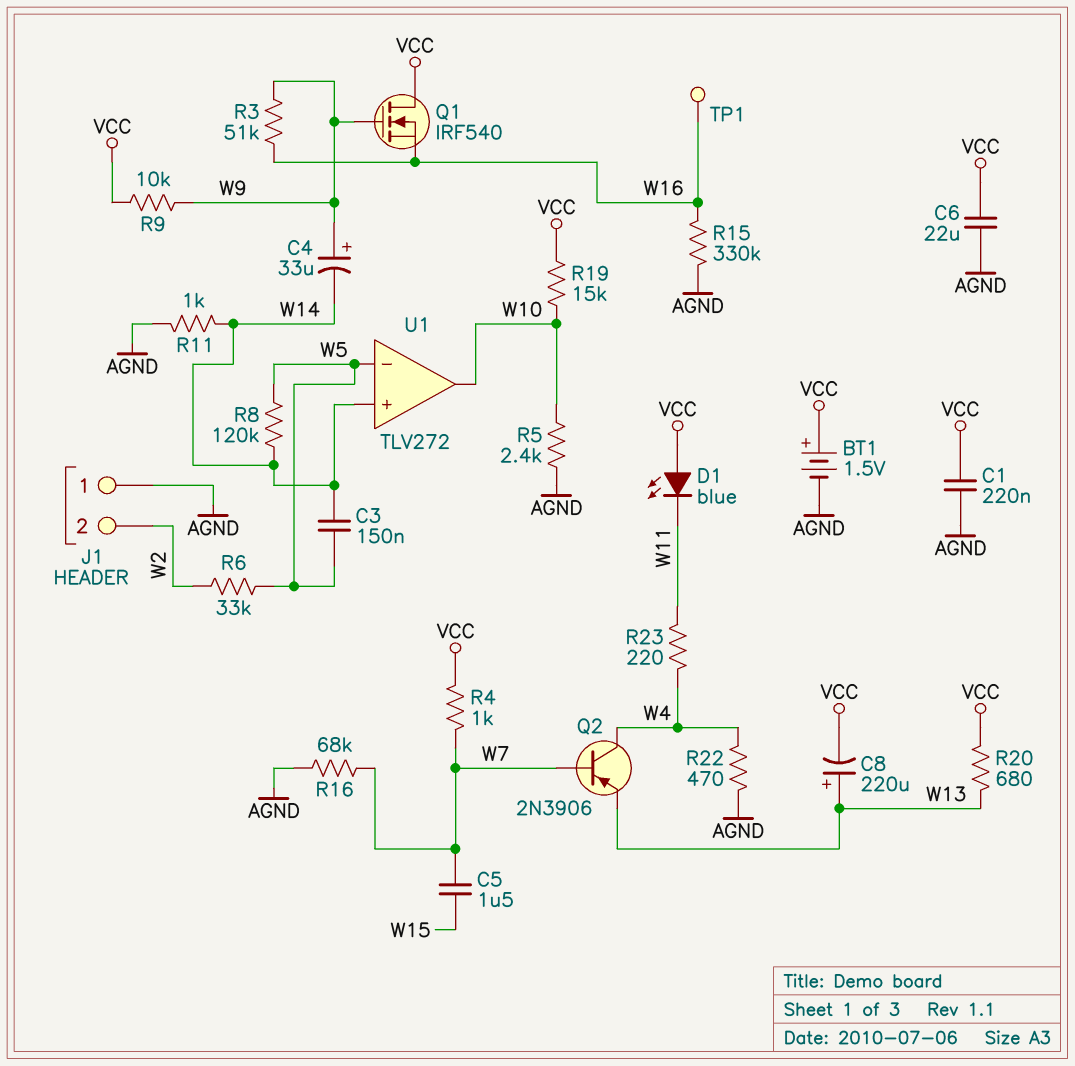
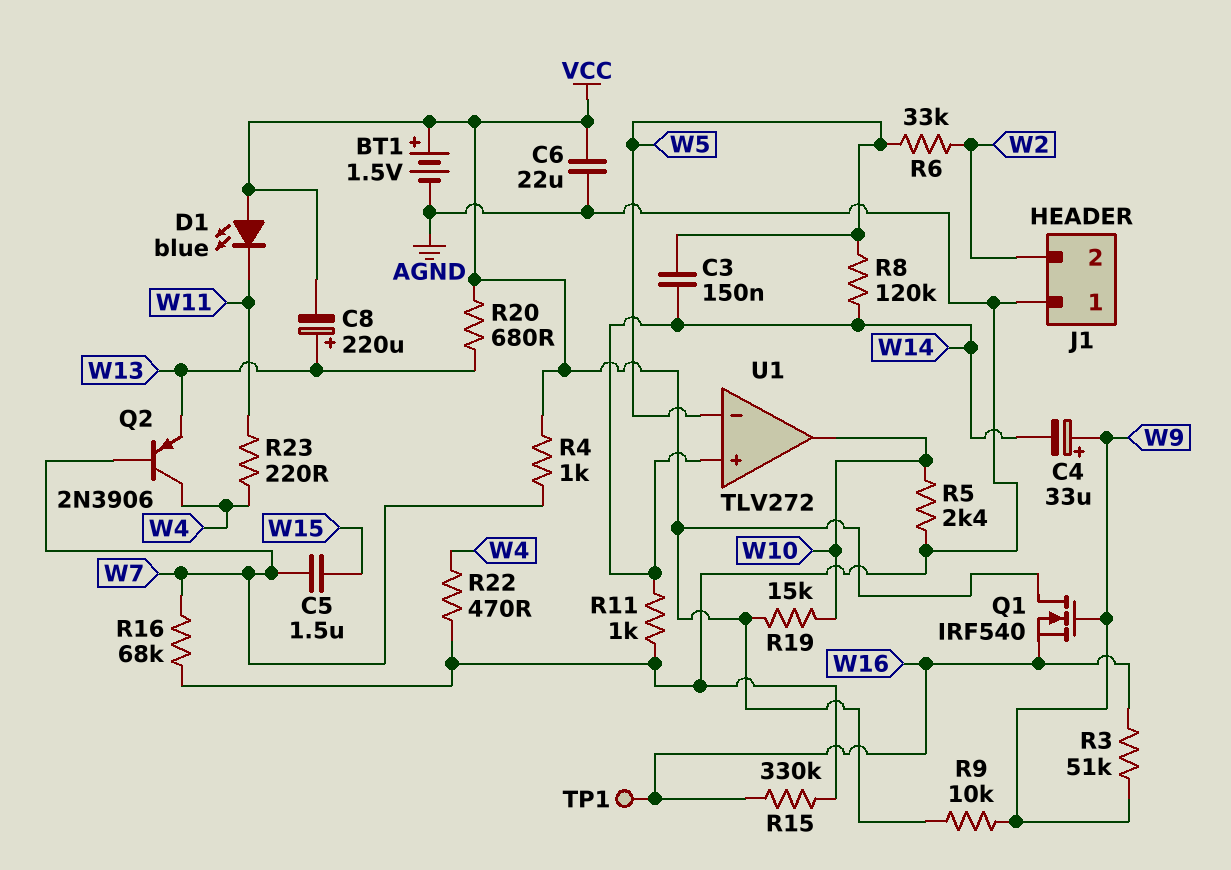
C1: 220nF (AGND, VCC) -> none

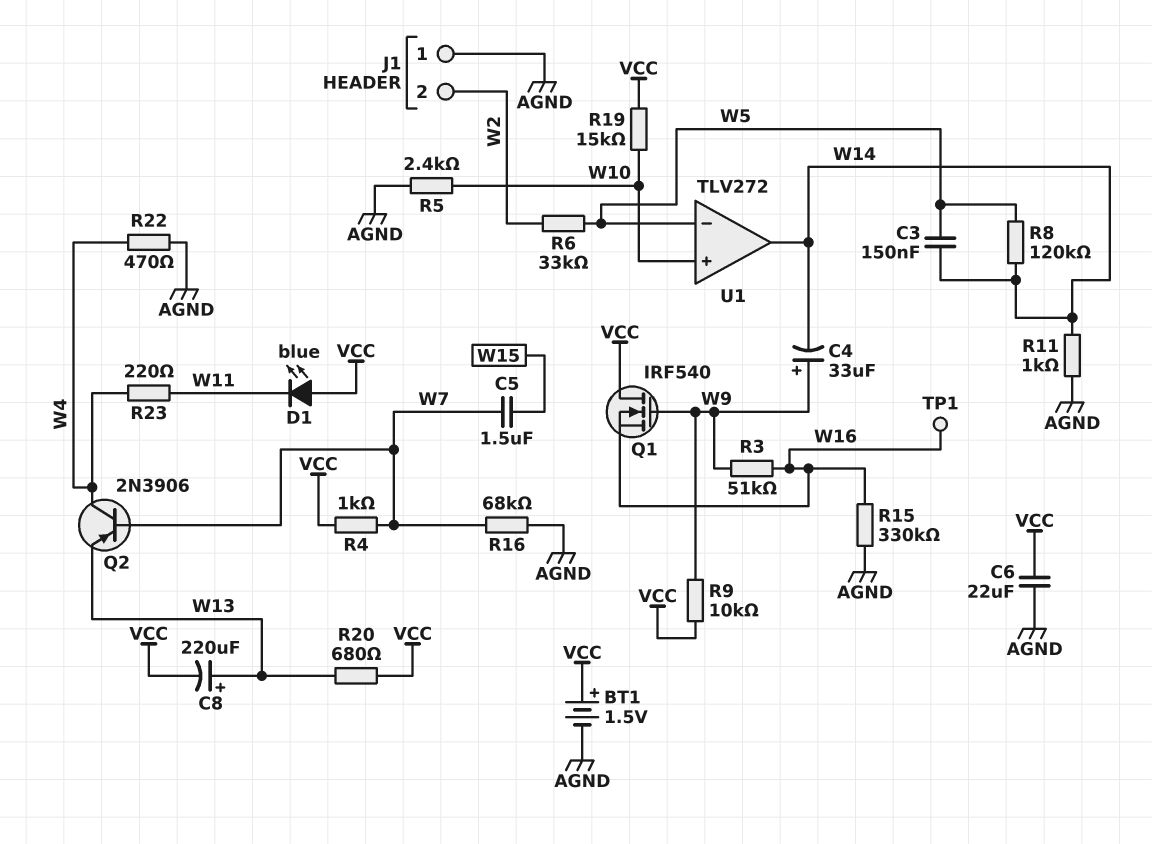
U1 pin in+: W14 -> W10
U1 pin out: W10 -> W14

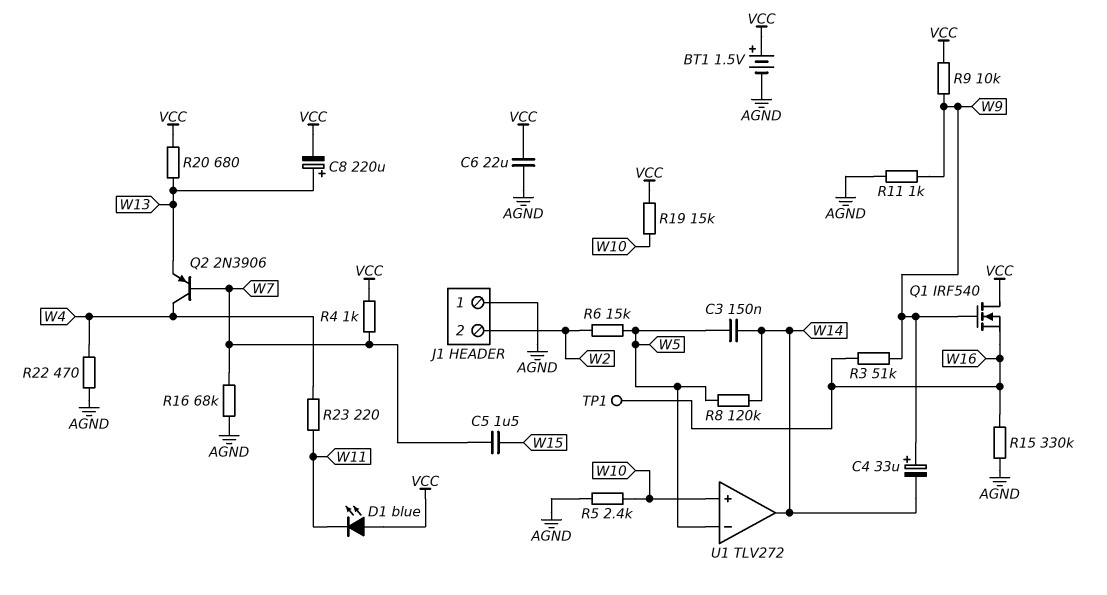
R6: 33k (W2, W5) -> 15k (W2, W5)
R11: 1k (AGND, W14) -> 1k (AGND, W9)

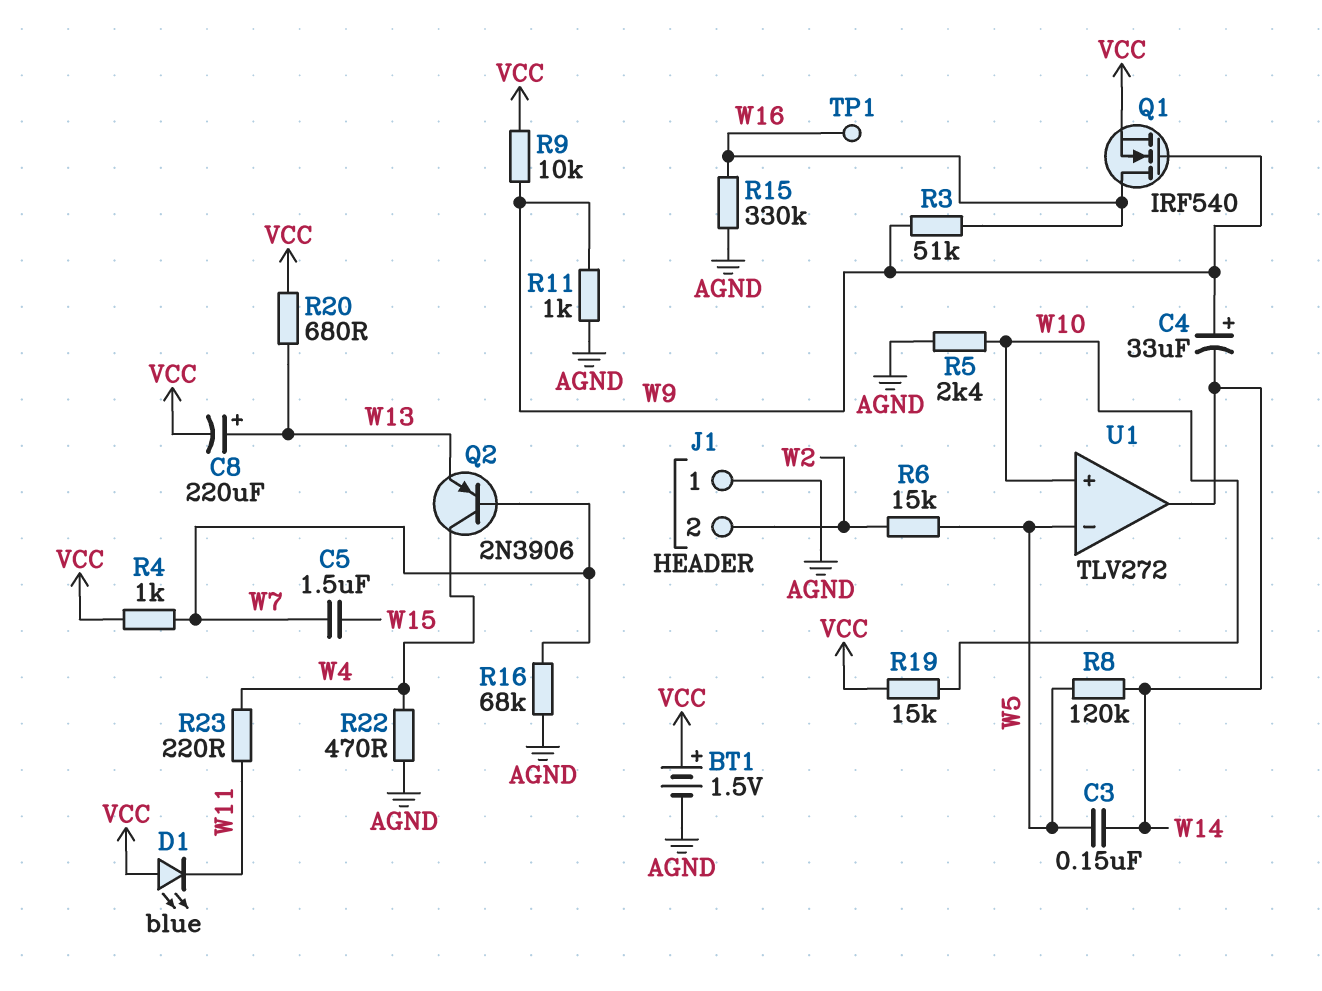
C6: 22uF (AGND, VCC) -> none
Q1: NMOS IRF540 (G W9, D VCC, S W16) -> NMOS IRF540 (G W9, D W16, S VCC)

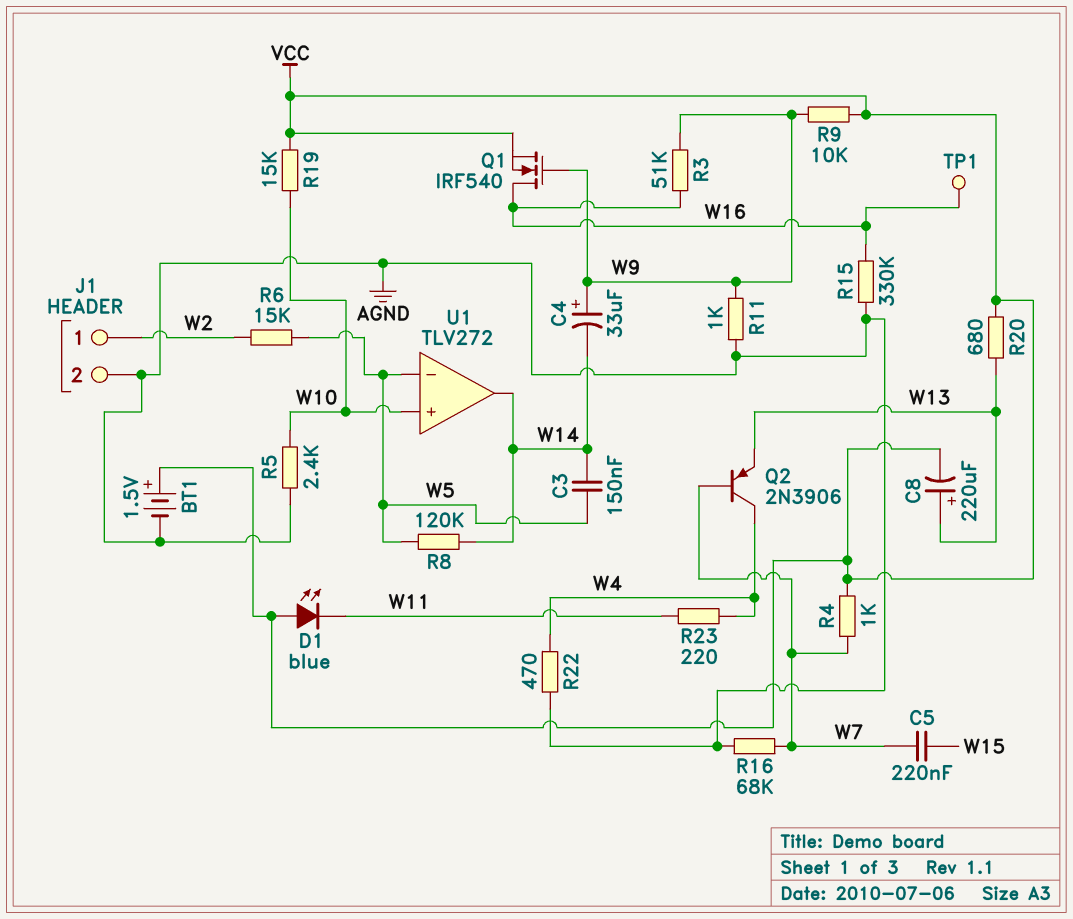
C5: 1.5uF (W7, W15) -> 220nF (W7, W15)
J1 pin 1: AGND -> W2
J1 pin 2: W2 -> AGND

